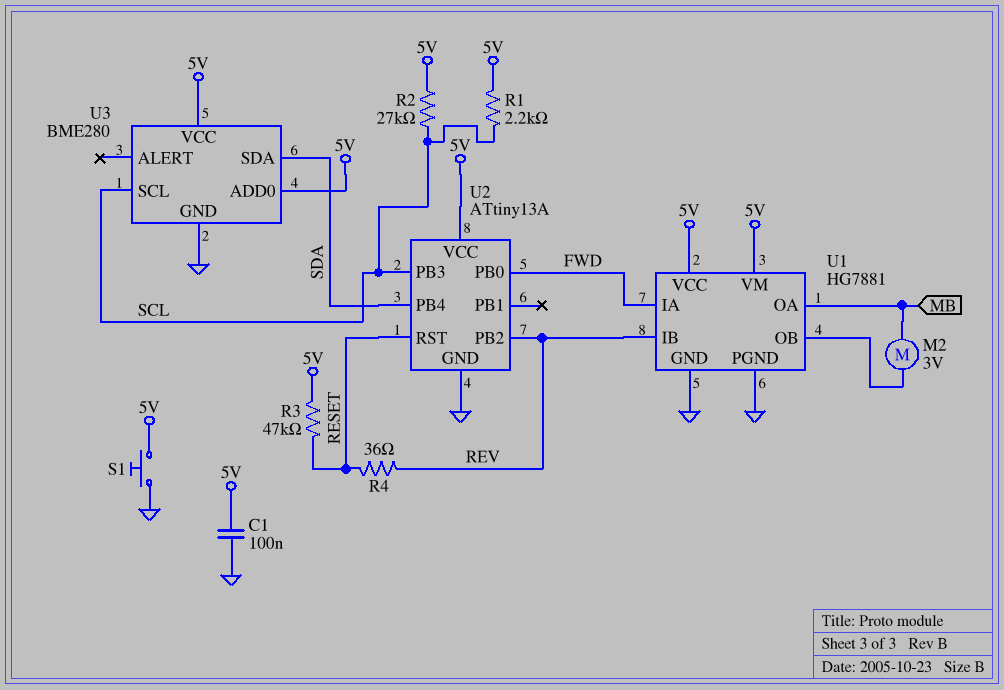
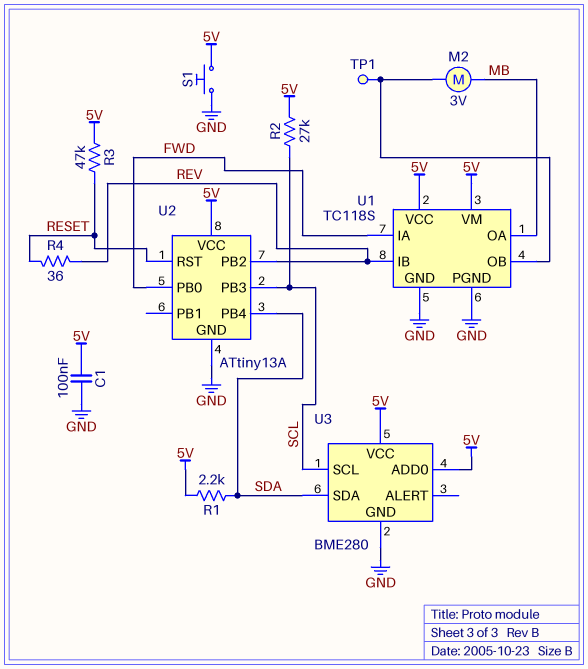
R1: 2.2k (5V, SCL) -> 2.2k (5V, SDA)
TP1: none -> test point (U1/OB)
U1: HG7881 -> TC118S

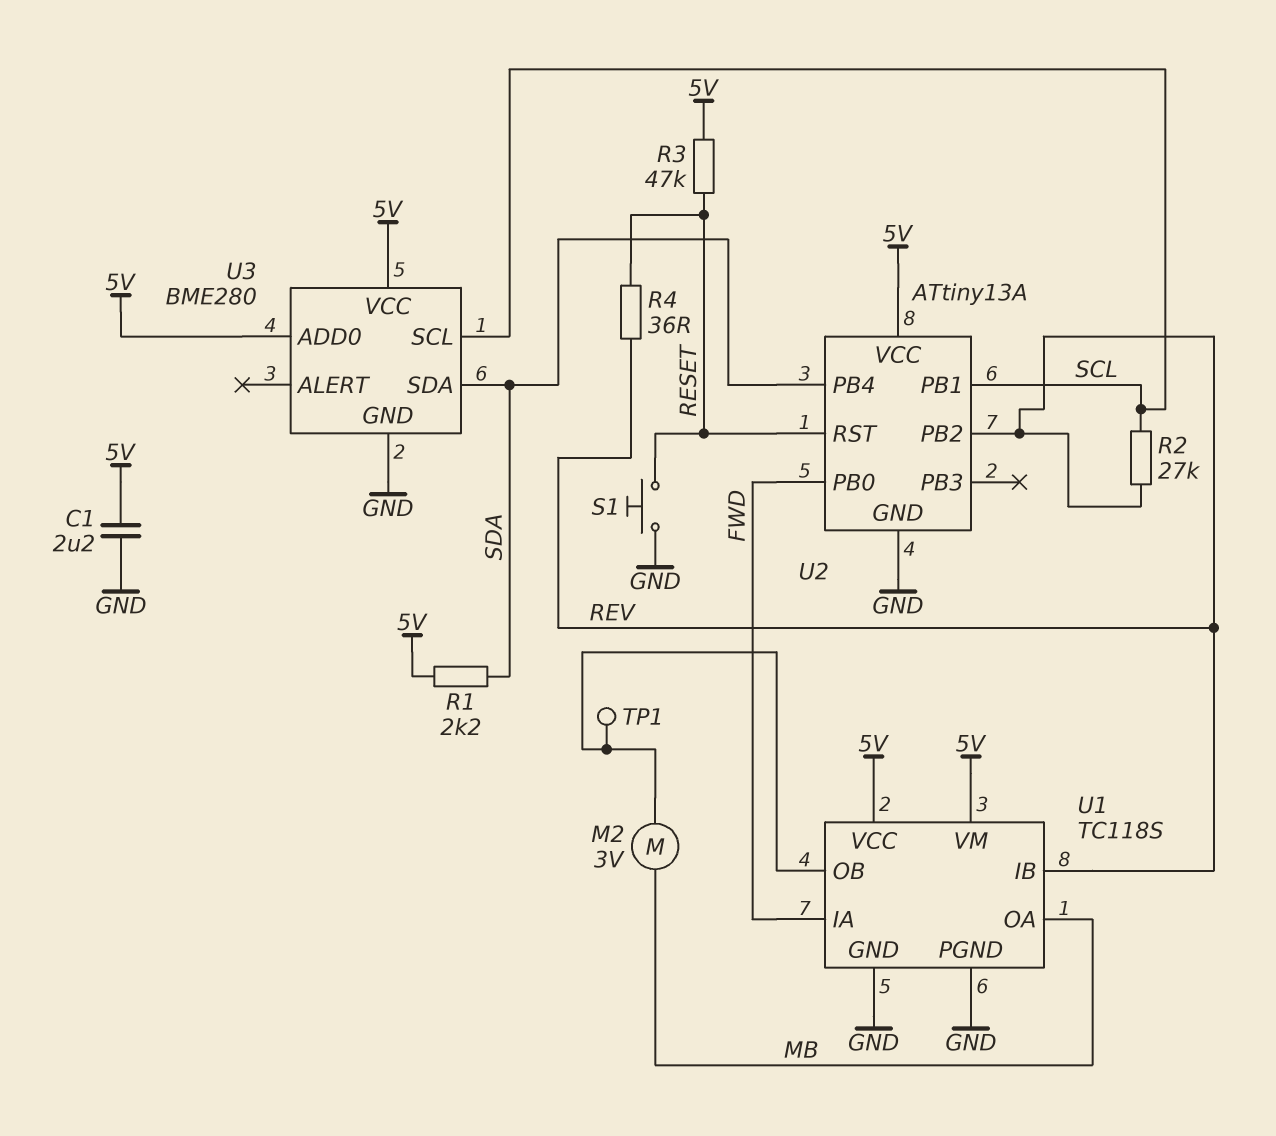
C1: 100nF (5V, GND) -> 2.2uF (5V, GND)
R2: 27k (5V, SCL) -> 27k (REV, SCL)
S1: button (5V, GND) -> button (GND, RESET)
U2 pin PB1: none -> SCL
U2 pin PB3: SCL -> none

